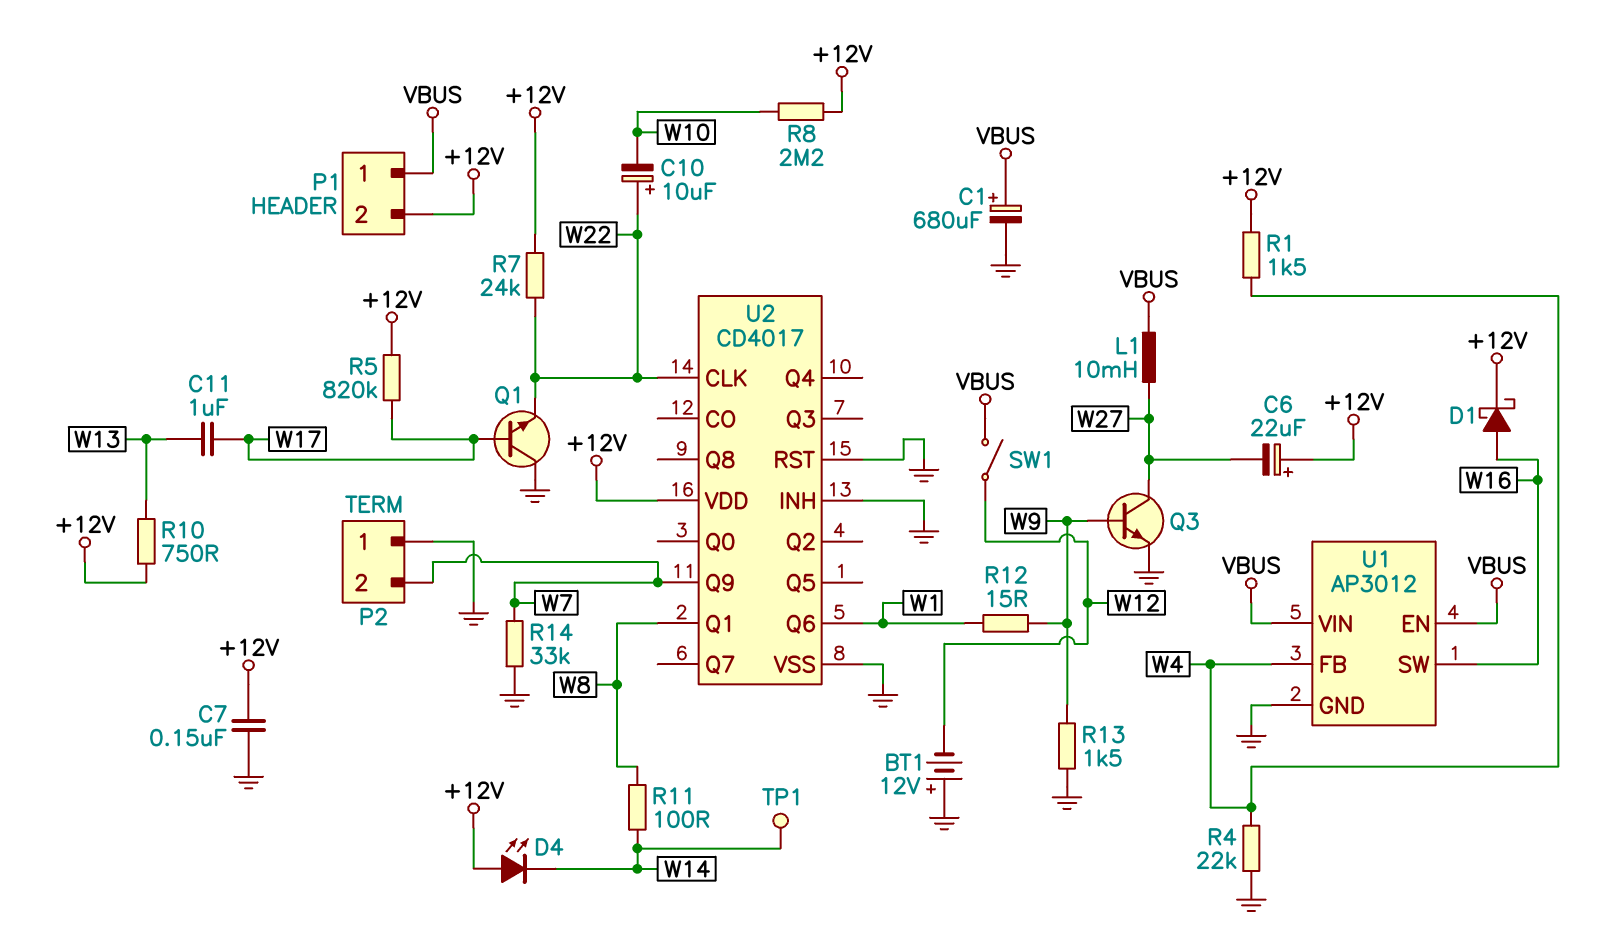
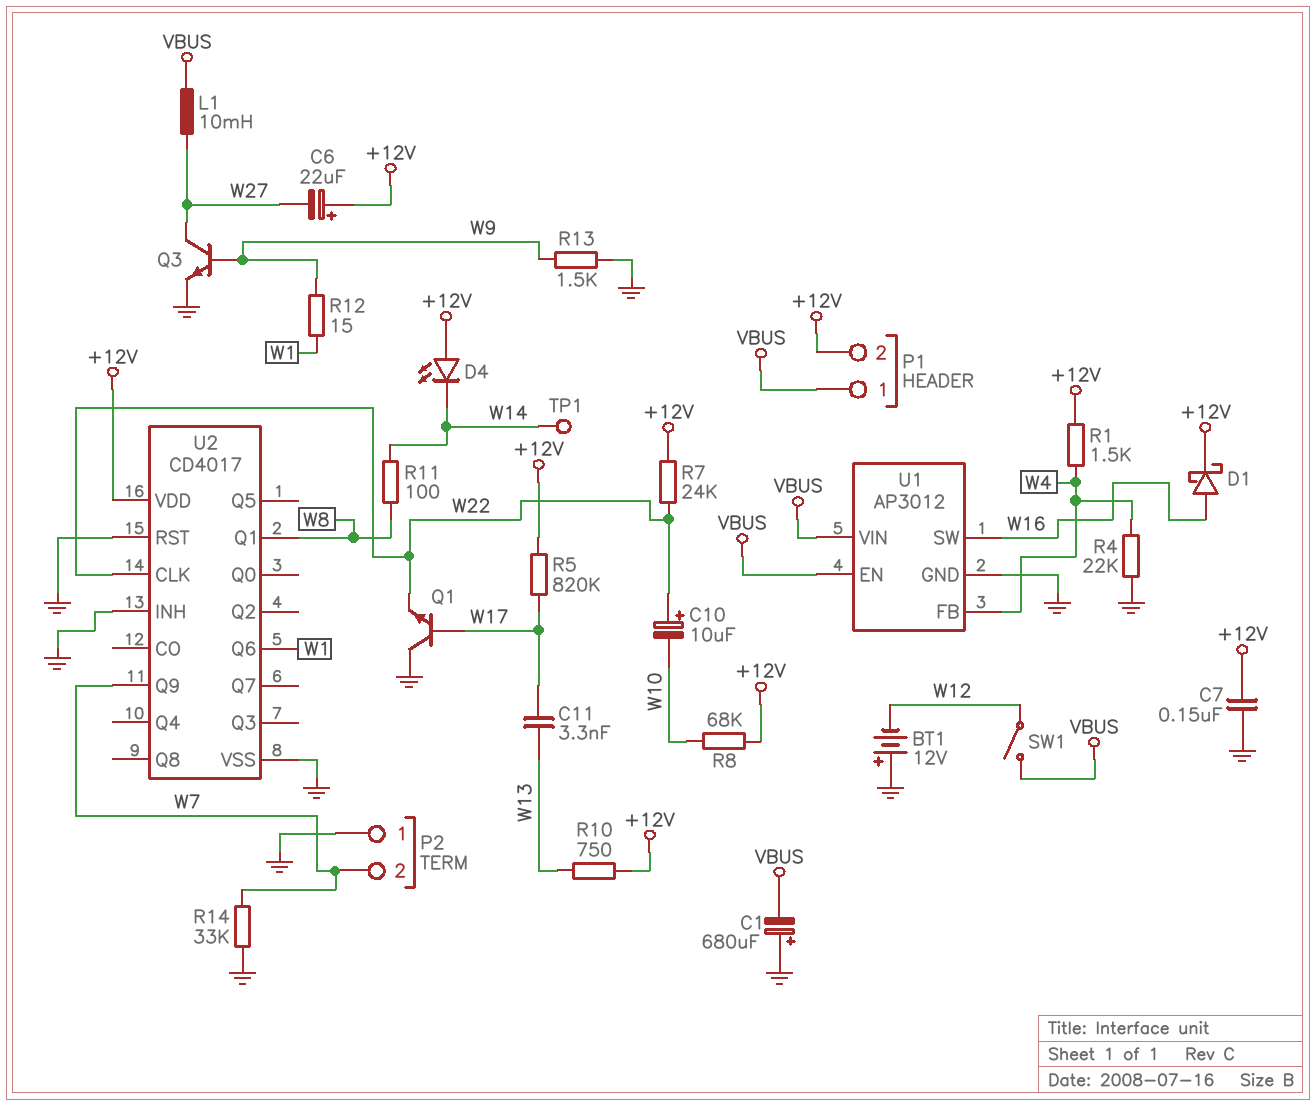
C1: 680uF (plus VBUS, minus GND) -> 680uF (plus GND, minus VBUS)
C11: 1uF (W13, W17) -> 3.3nF (W13, W17)
R8: 2.2M (+12V, W10) -> 68k (+12V, W10)

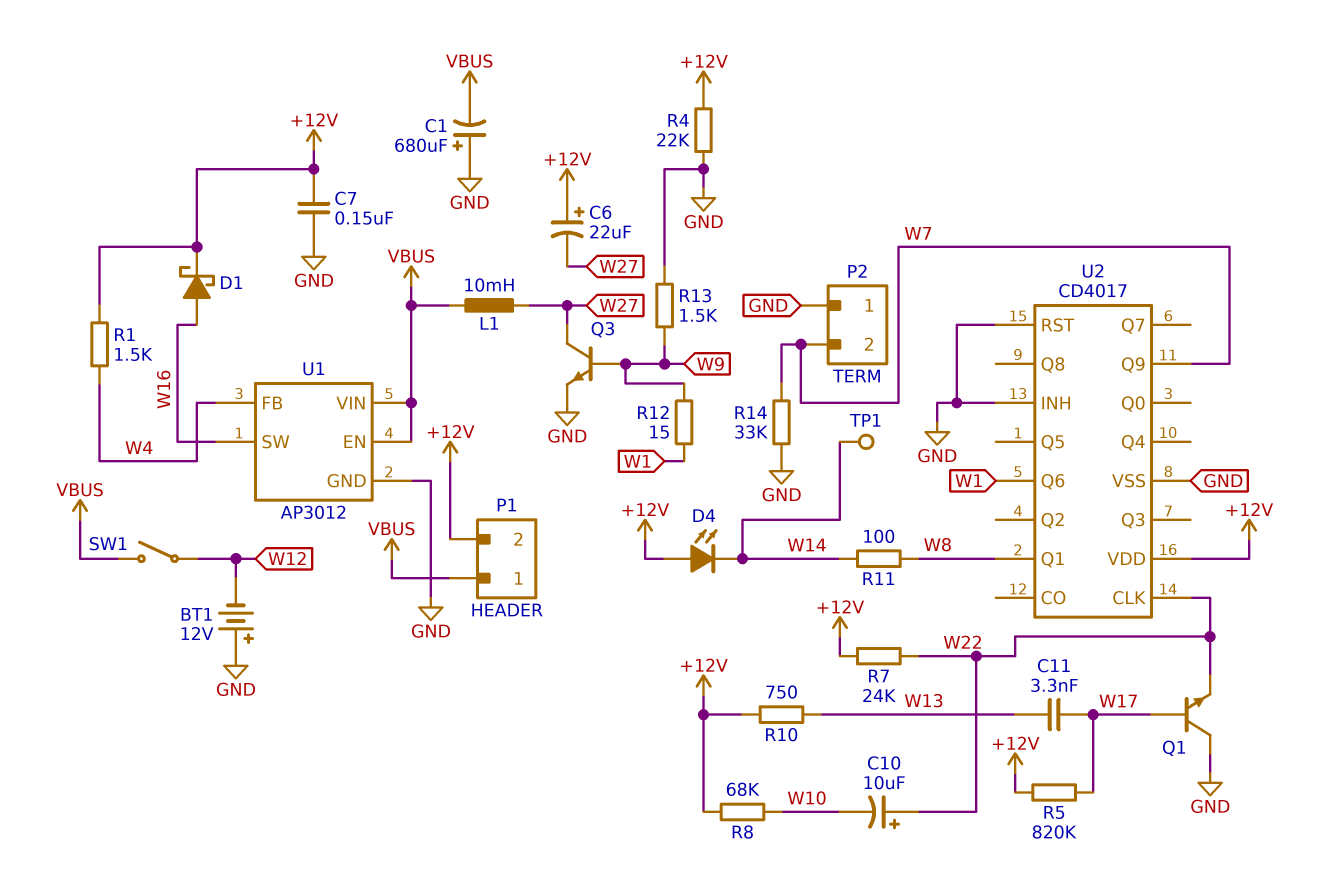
R4: 22k (GND, W4) -> 22k (+12V, GND)

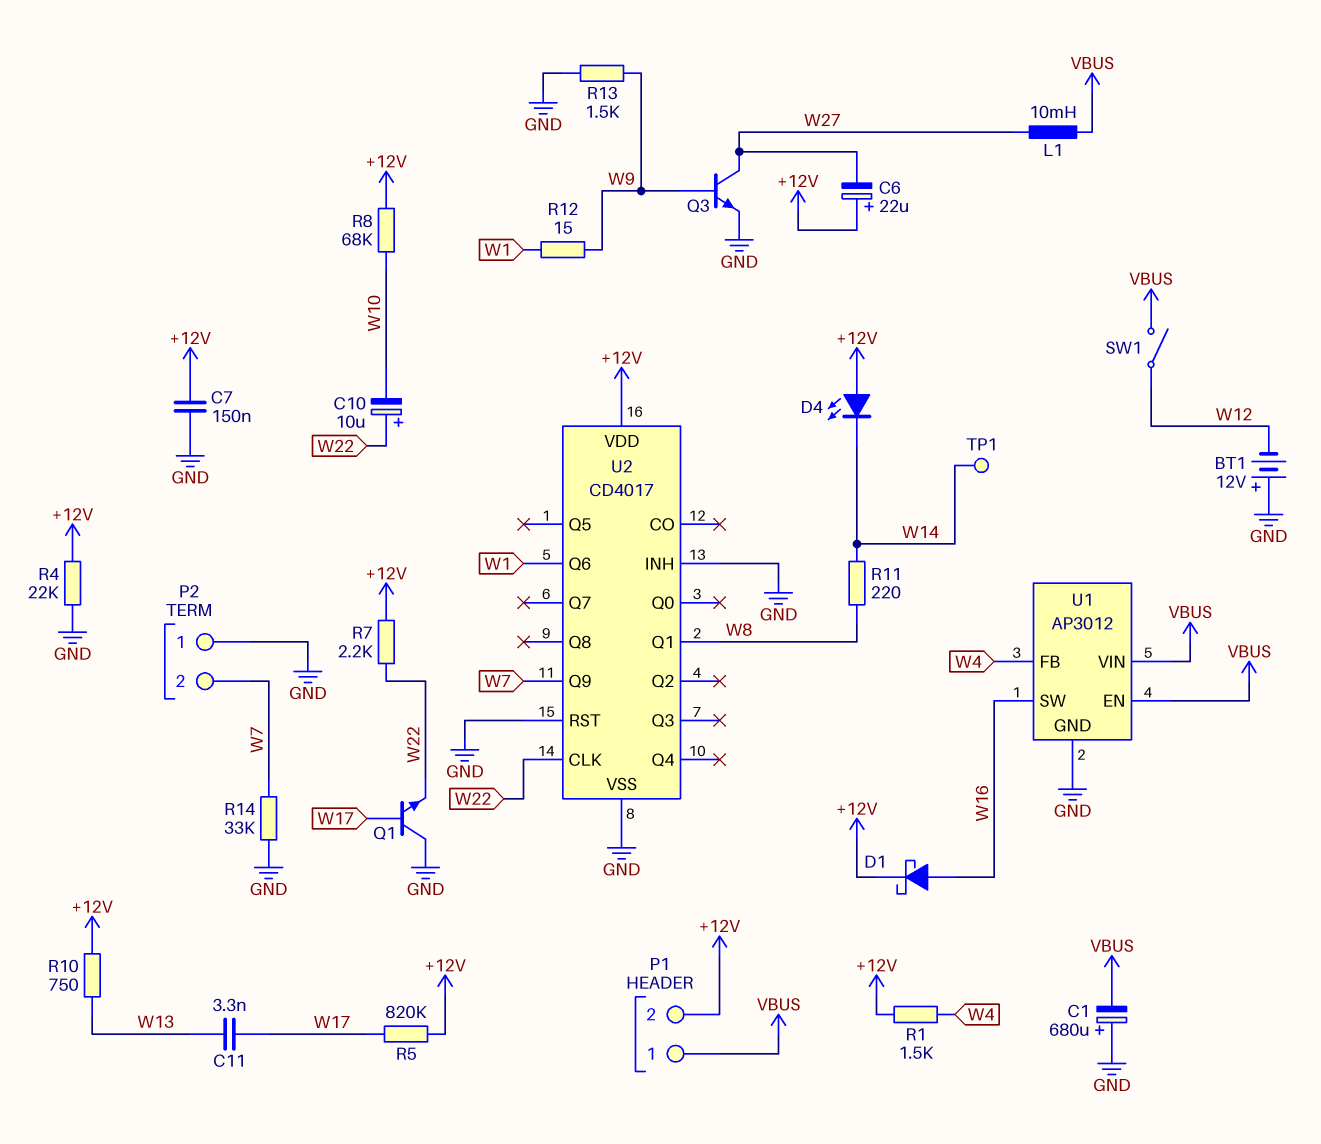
R7: 24k (+12V, W22) -> 2.2k (+12V, W22)
R11: 100 (W8, W14) -> 220 (W8, W14)

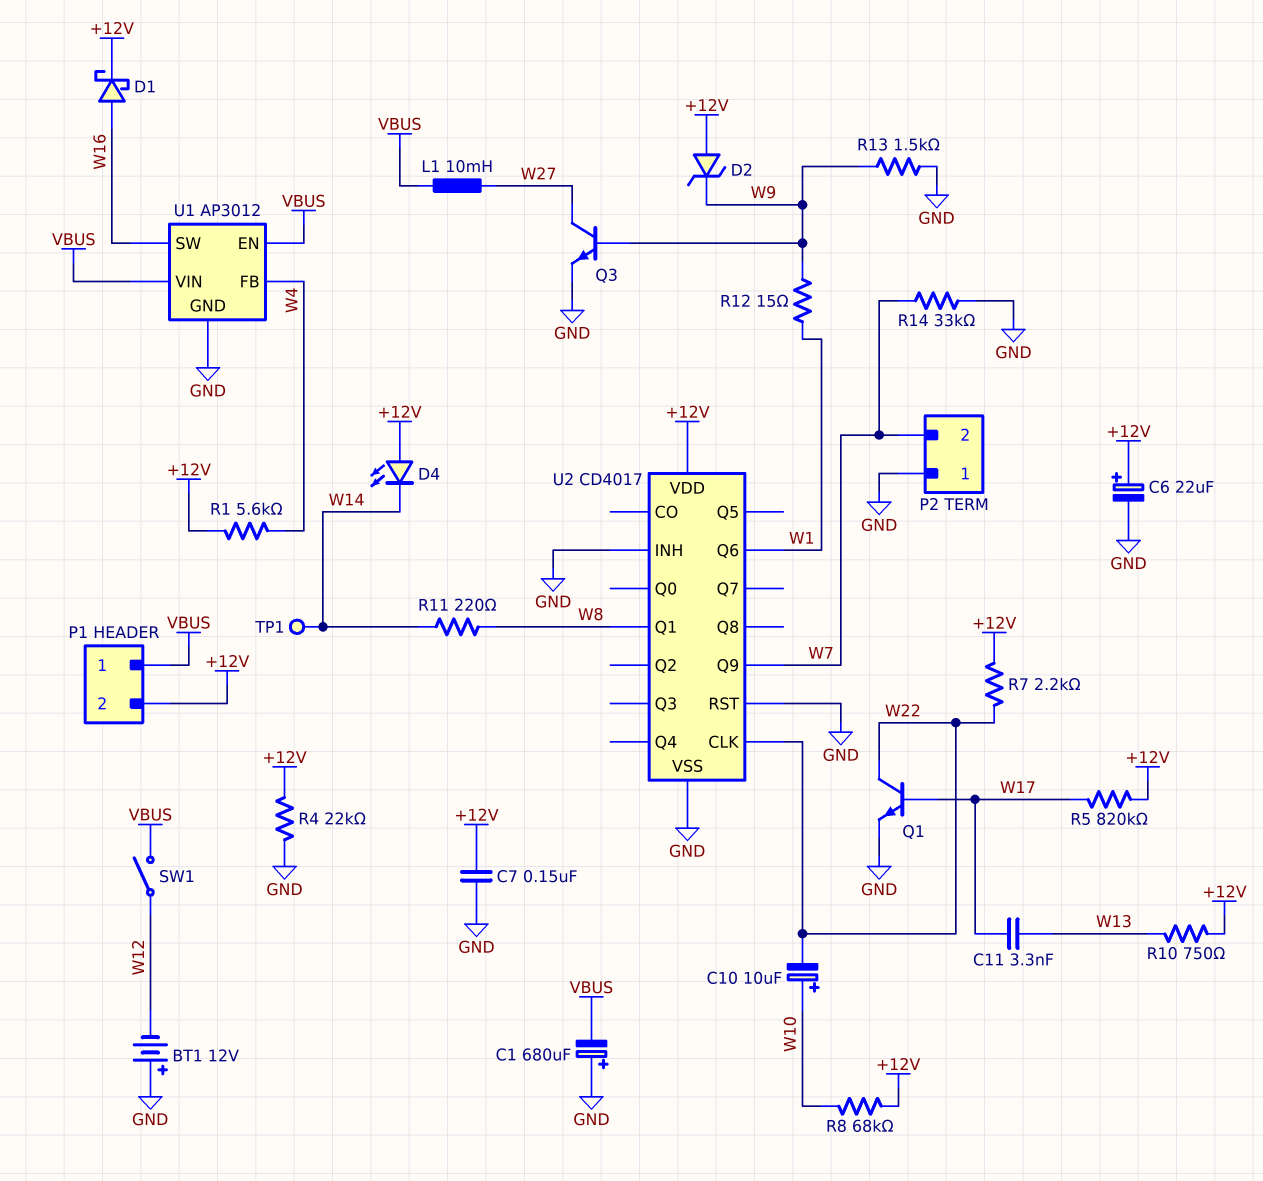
C6: 22uF (plus +12V, minus W27) -> 22uF (plus +12V, minus GND)
C10: 10uF (plus W22, minus W10) -> 10uF (plus W10, minus W22)
D2: none -> zener (A +12V, K W9)
Q1: NPN (B W17, C GND, E W22) -> NPN (B W17, C W22, E GND)
R1: 1.5k (+12V, W4) -> 5.6k (+12V, W4)

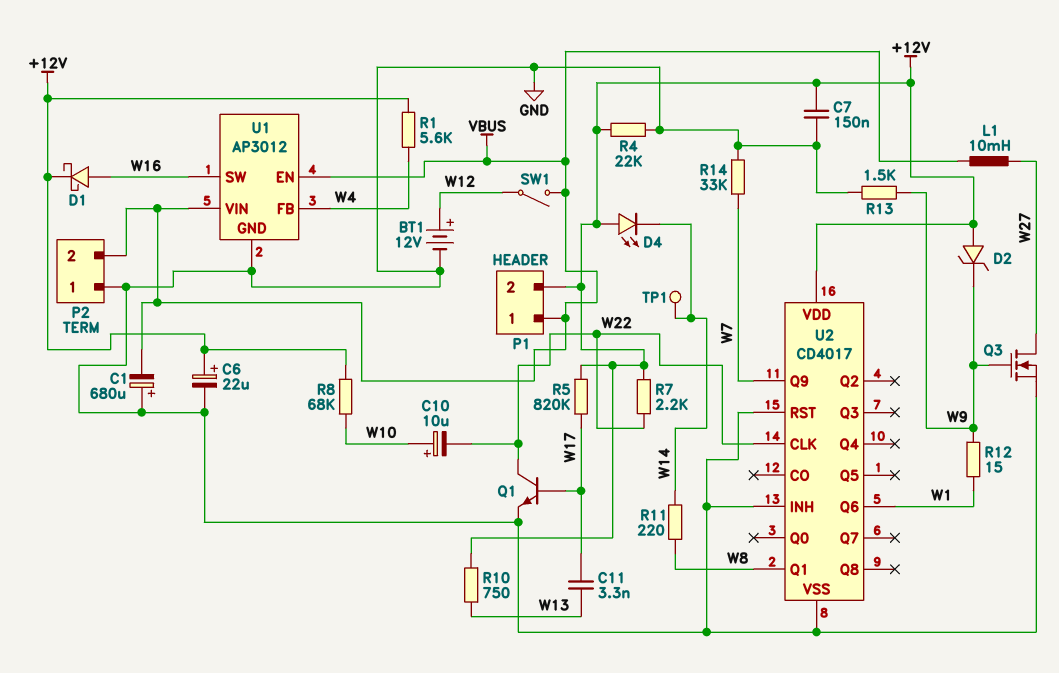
BT1: 12V (plus GND, minus W12) -> 12V (plus W12, minus GND)
P2 pin 2: W7 -> VBUS
Q3: NPN (B W9, C W27, E GND) -> NMOS (G W9, D W27, S GND)

